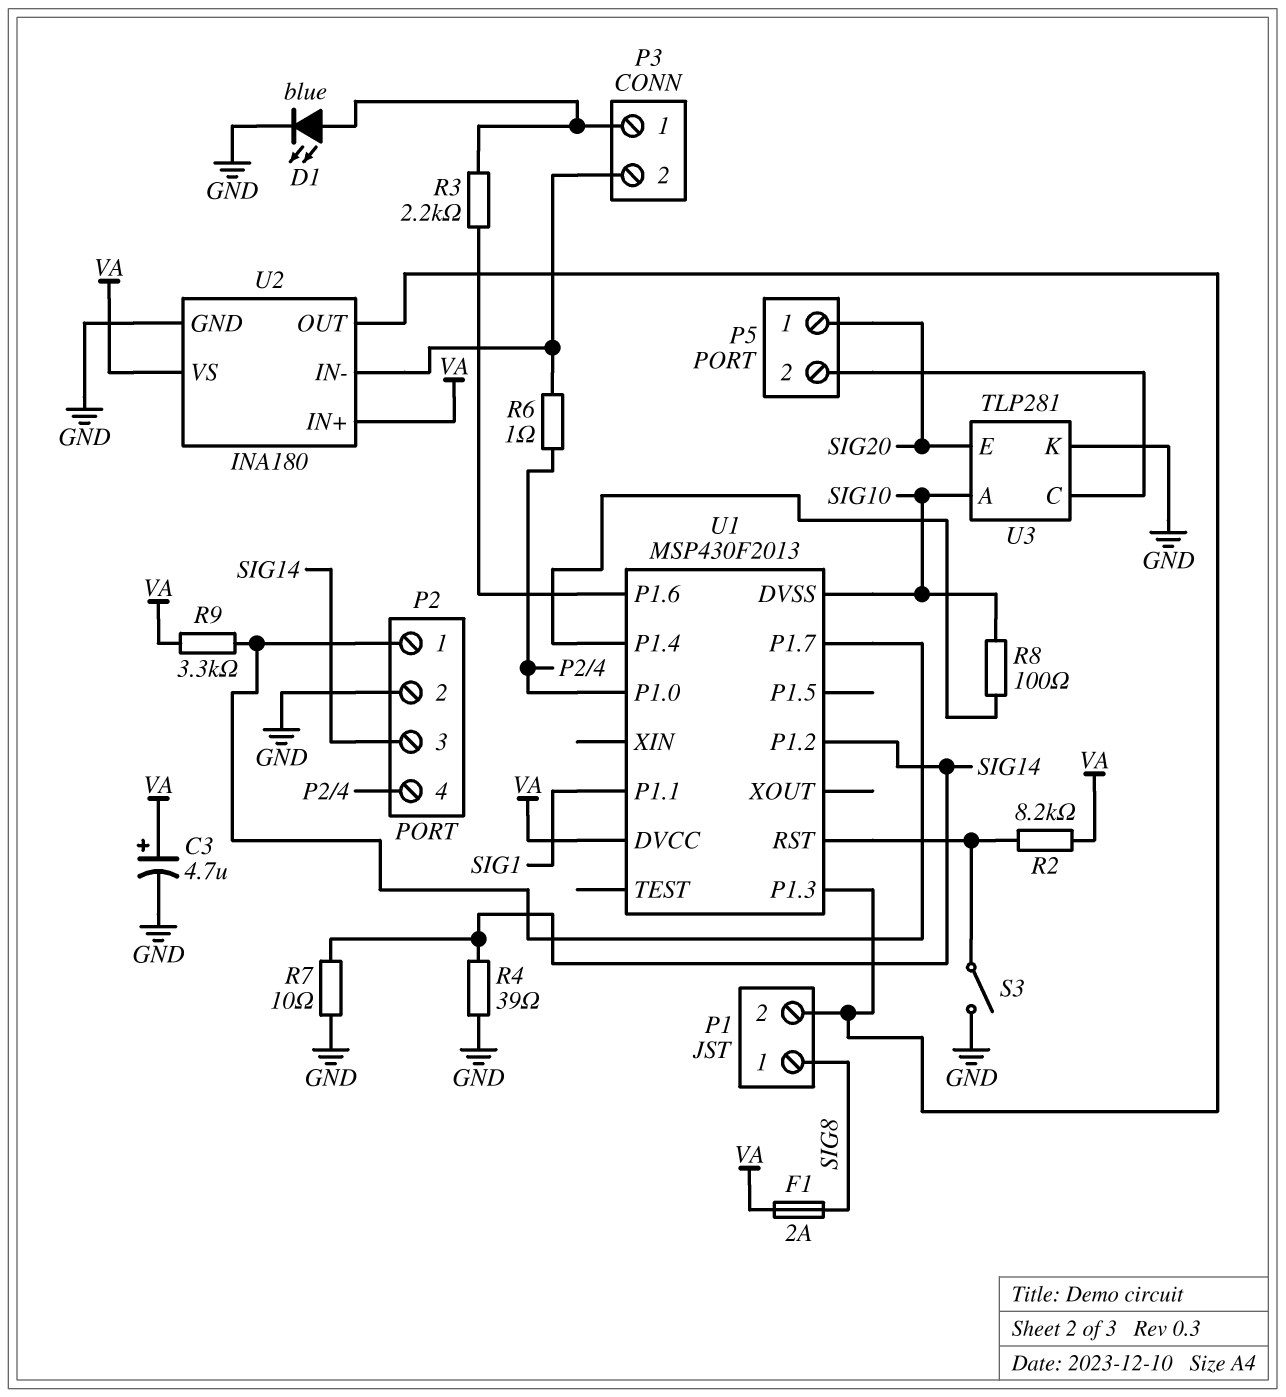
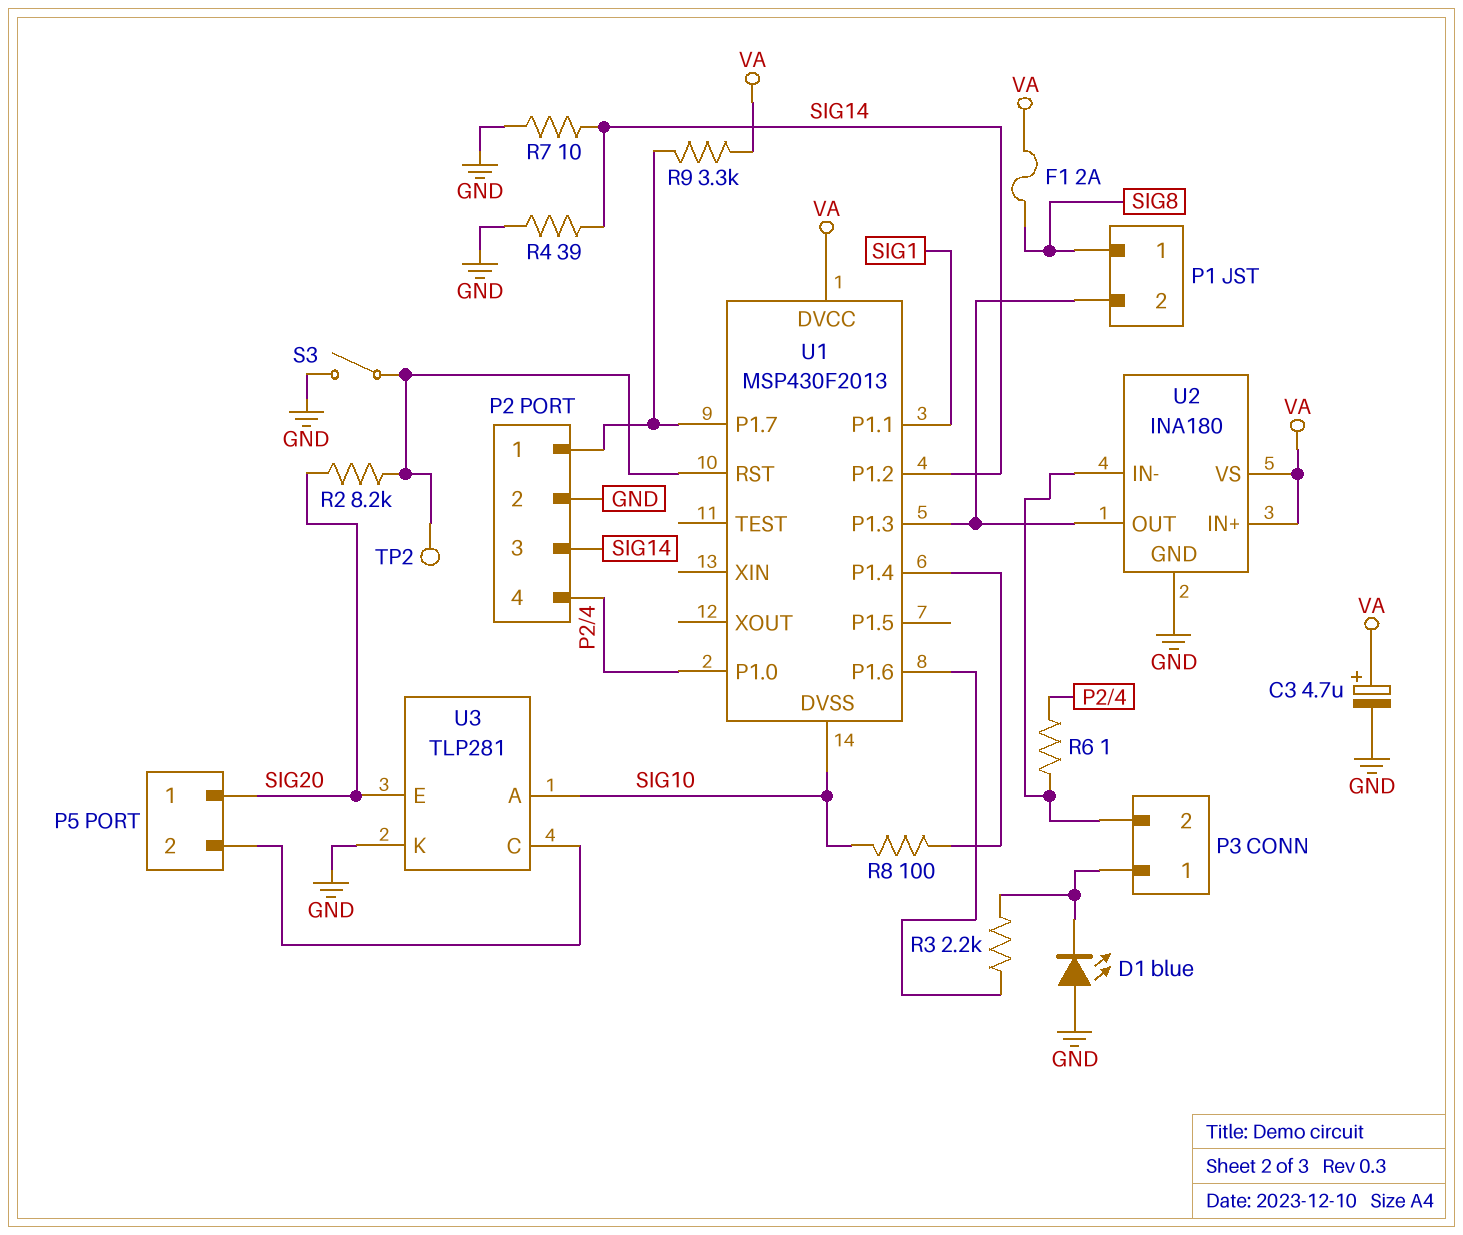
D1: LED blue (A P3/1, K GND) -> LED blue (A GND, K P3/1)
R2: 8.2k (U1/RST, VA) -> 8.2k (SIG20, U1/RST)
TP2: none -> test point (U1/RST)

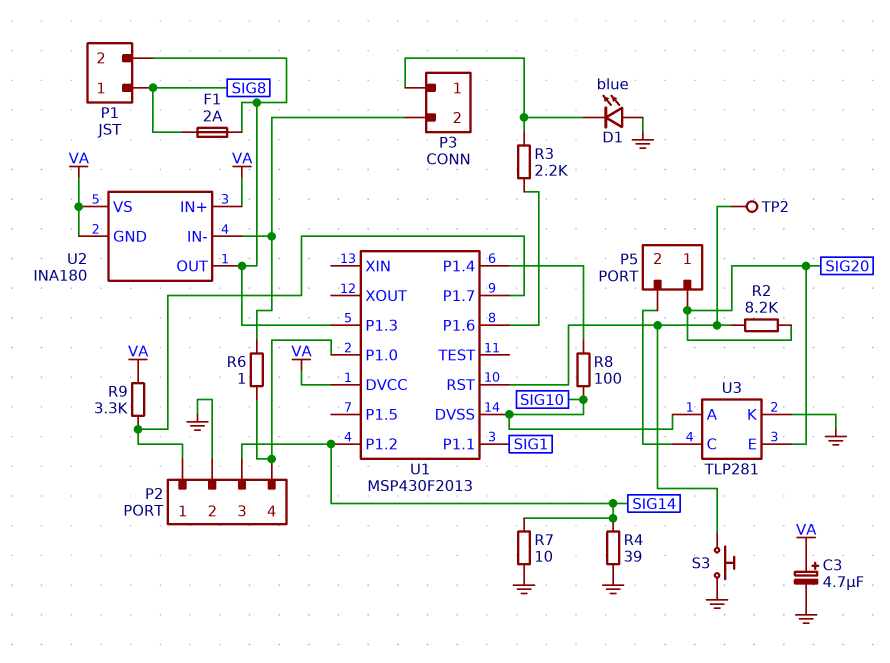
F1: 2A (SIG8, VA) -> 2A (P1/2, SIG8)
S3: switch (GND, U1/RST) -> button (GND, U1/RST)
U2 pin GND: GND -> VA

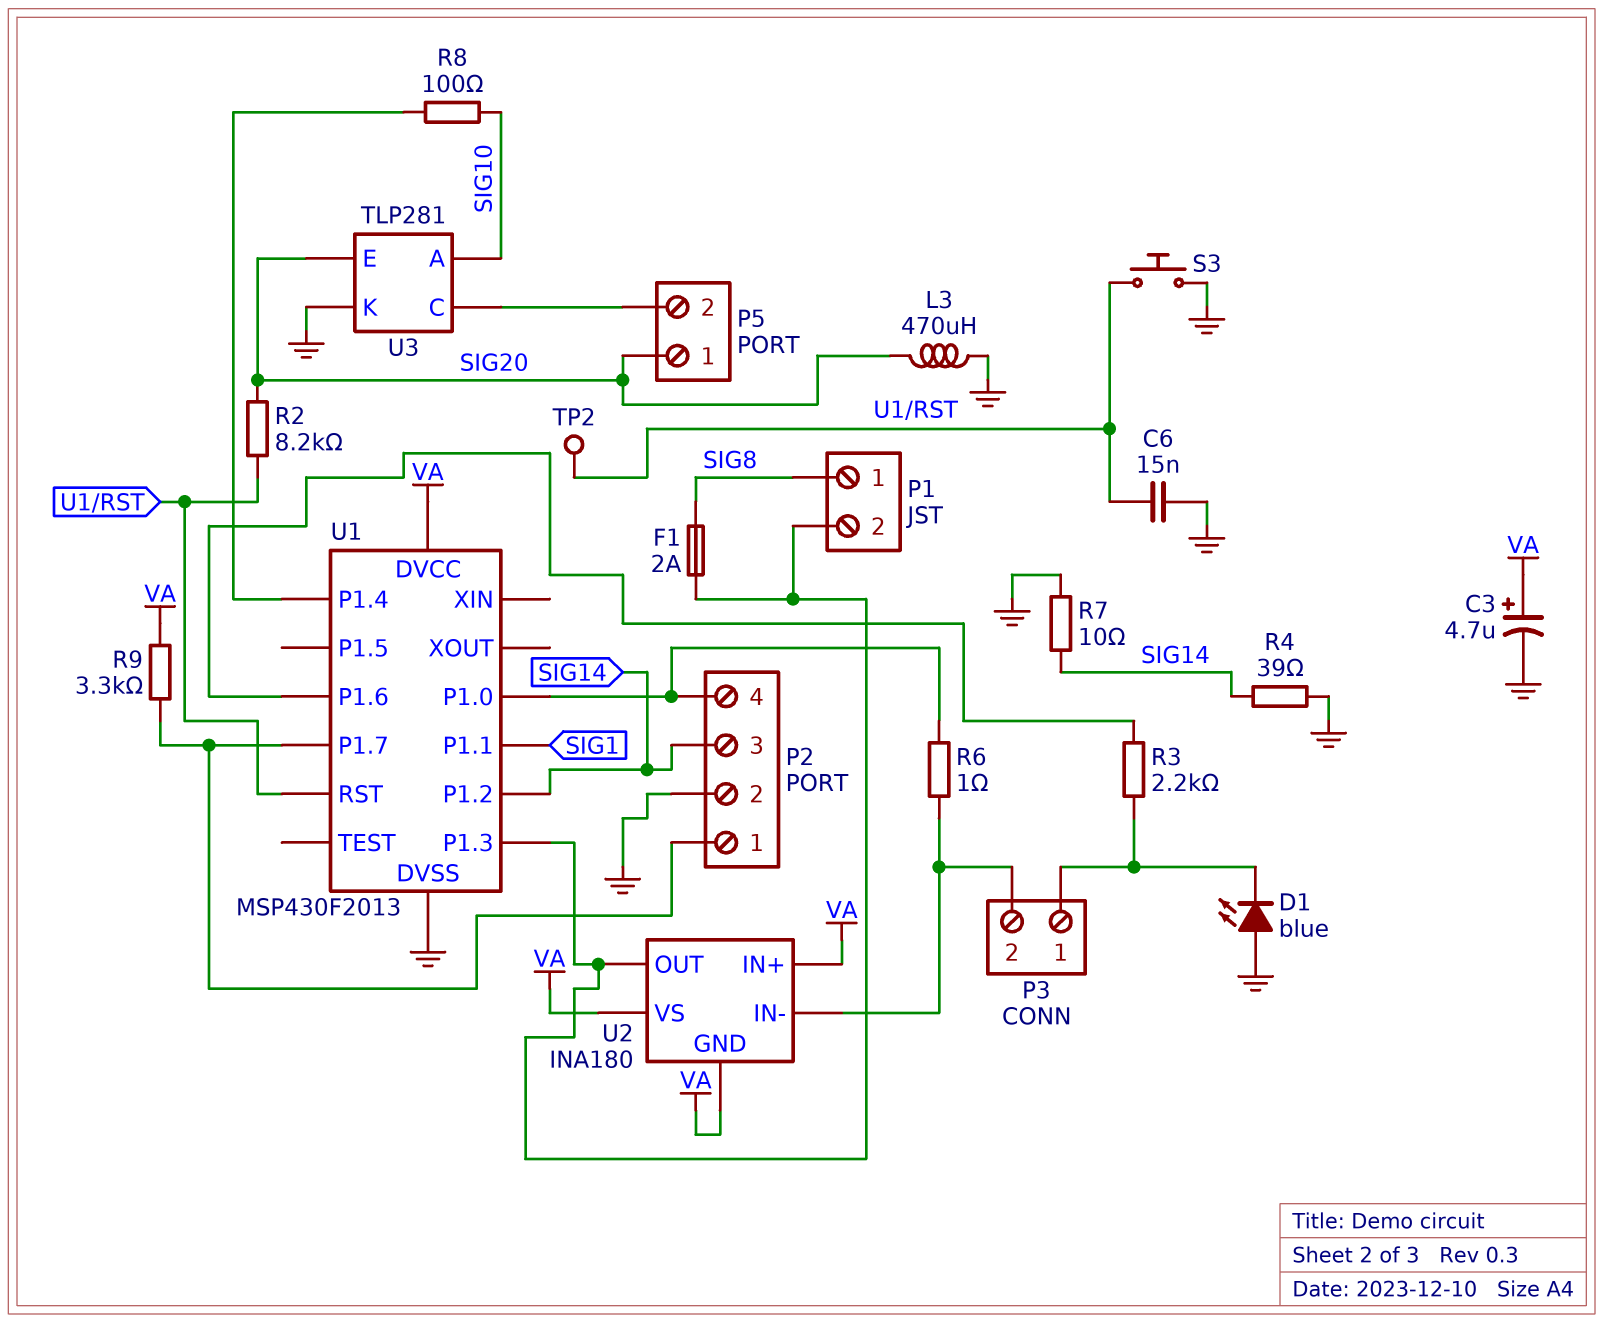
C6: none -> 15nF (GND, U1/RST)
L3: none -> 470uH (GND, SIG20)
U1 pin DVSS: SIG10 -> GND

